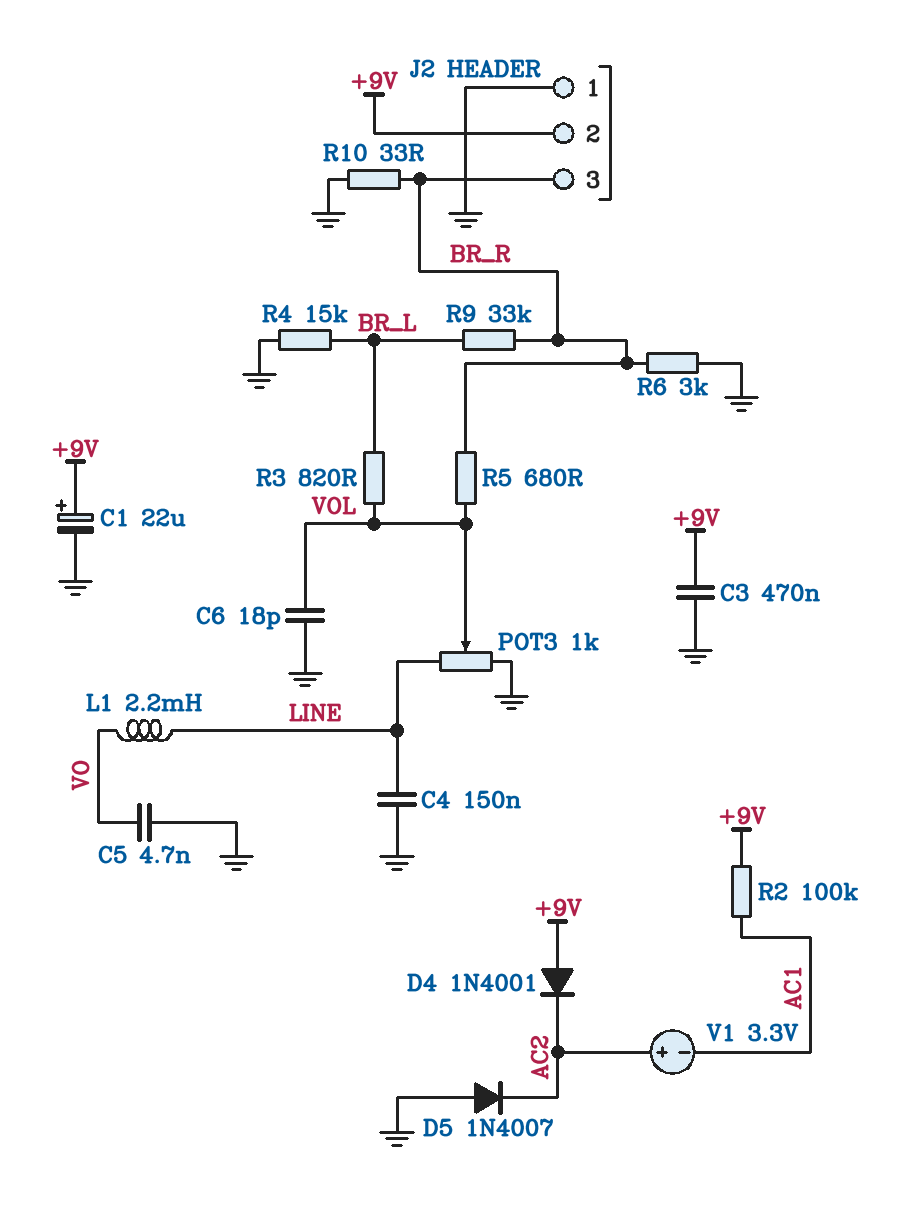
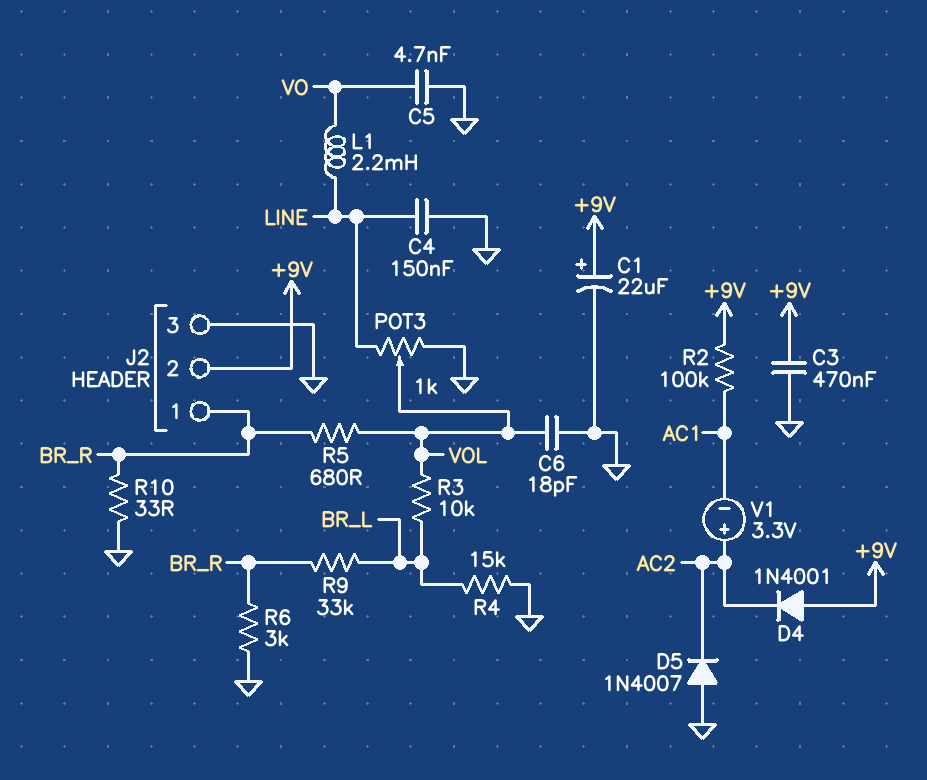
J2 pin 1: GND -> BR_R
J2 pin 3: BR_R -> GND
R3: 820 (BR_L, VOL) -> 10k (BR_L, VOL)

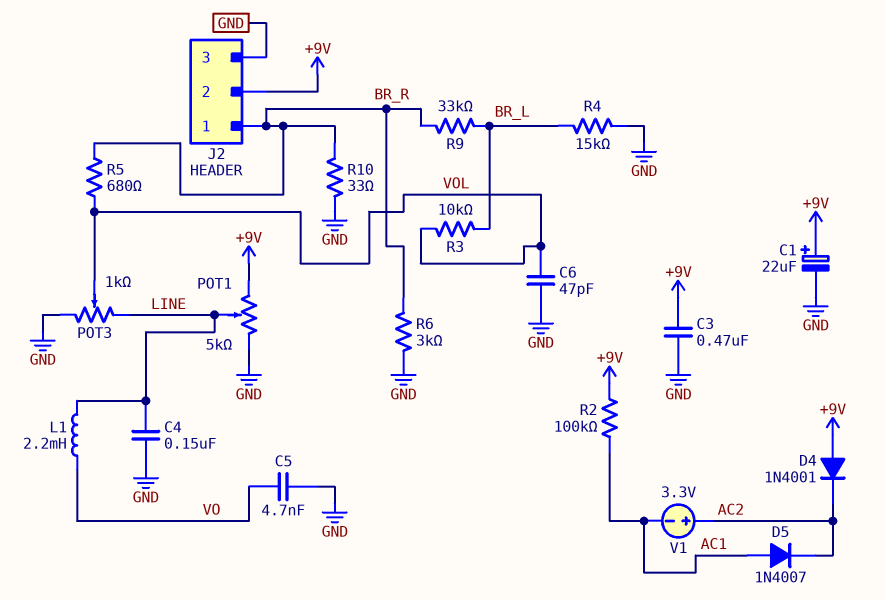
C6: 18pF (GND, VOL) -> 47pF (GND, VOL)
D5: diode 1N4007 (A GND, K AC2) -> diode 1N4007 (A AC1, K AC2)
POT1: none -> 5k (+9V, GND, wiper LINE)

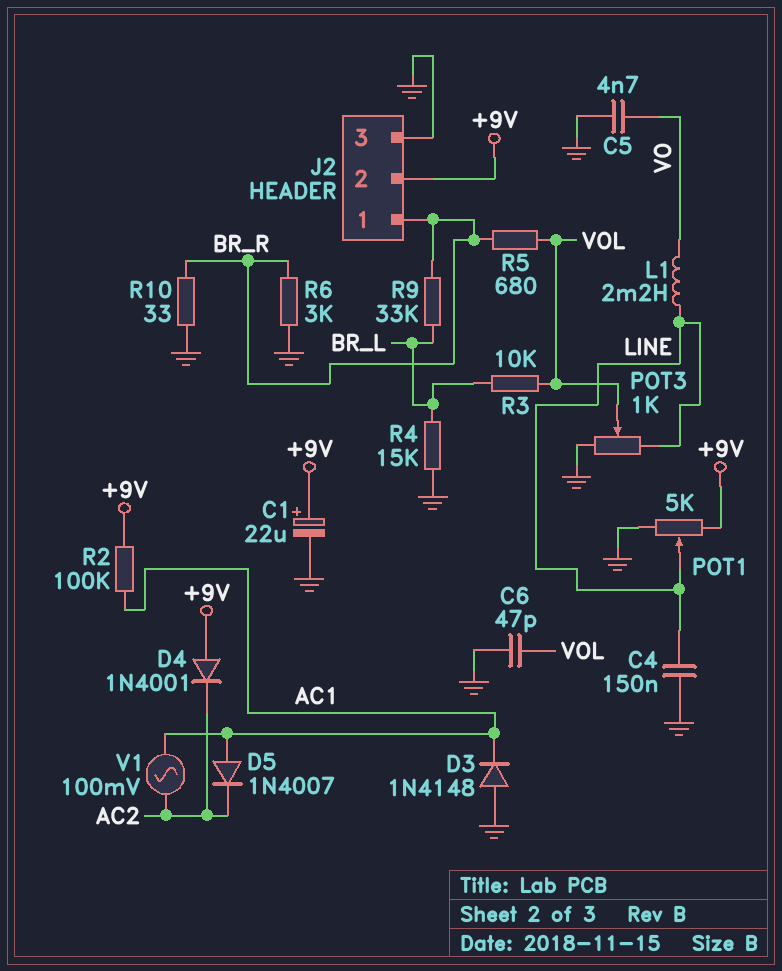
C3: 470nF (+9V, GND) -> none
D3: none -> diode 1N4148 (A GND, K AC1)
V1: 3.3V (plus AC2, minus AC1) -> AC 100mV (AC1, AC2)

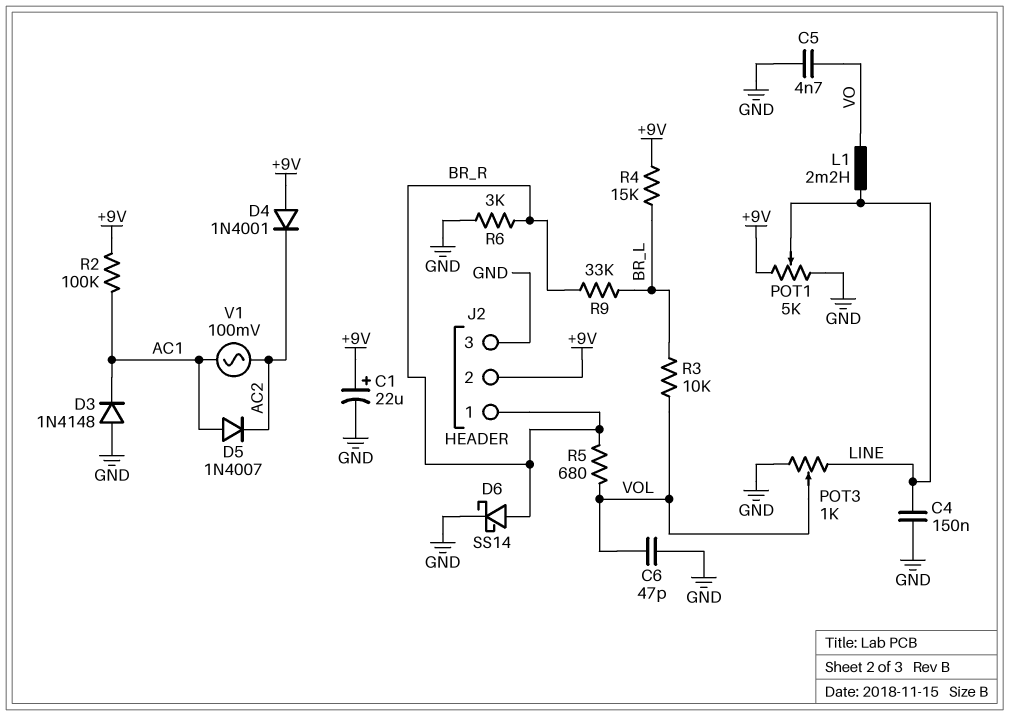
D6: none -> schottky SS14 (A BR_R, K GND)
R4: 15k (BR_L, GND) -> 15k (+9V, BR_L)
R10: 33 (BR_R, GND) -> none

